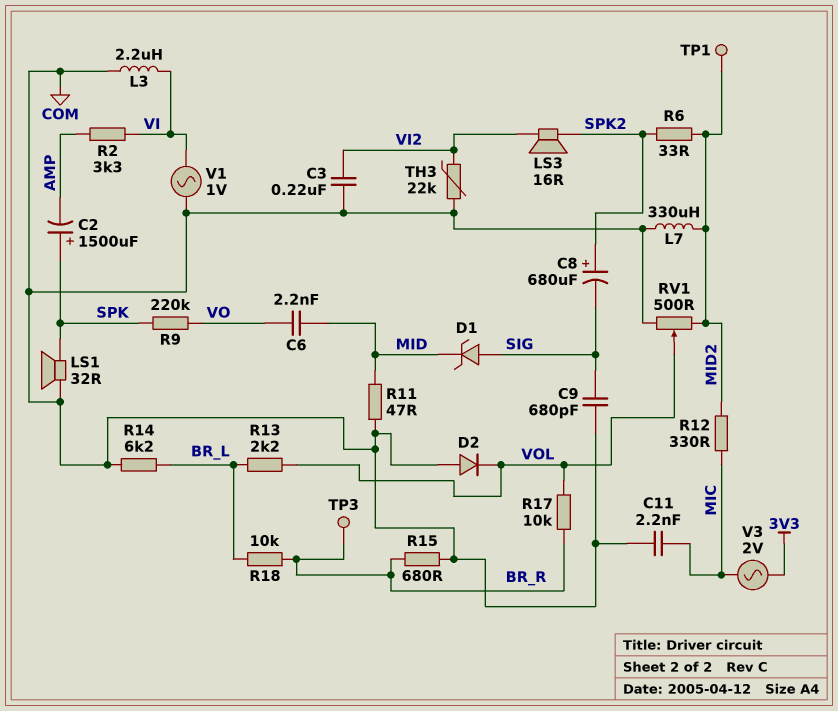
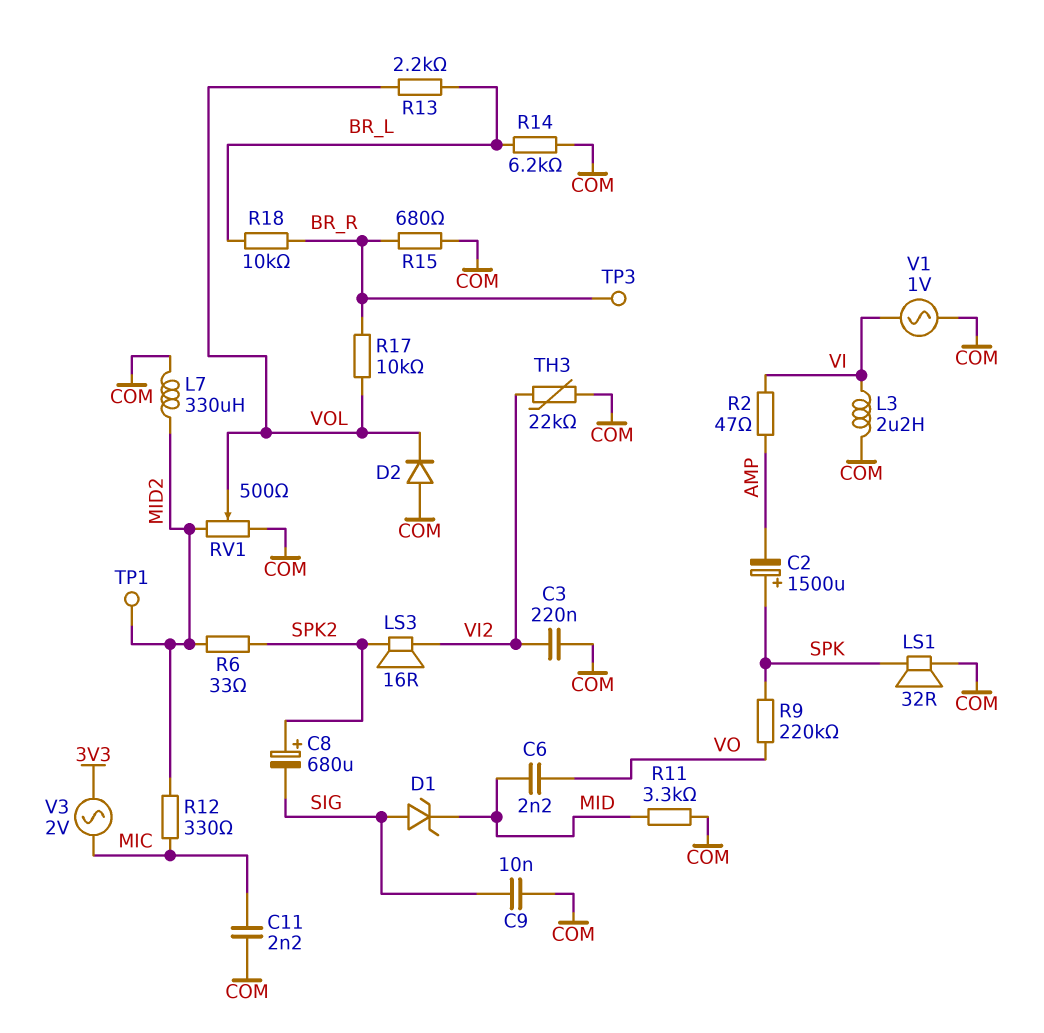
C9: 680pF (COM, SIG) -> 10nF (COM, SIG)
R2: 3.3k (AMP, VI) -> 47 (AMP, VI)
R11: 47 (COM, MID) -> 3.3k (COM, MID)

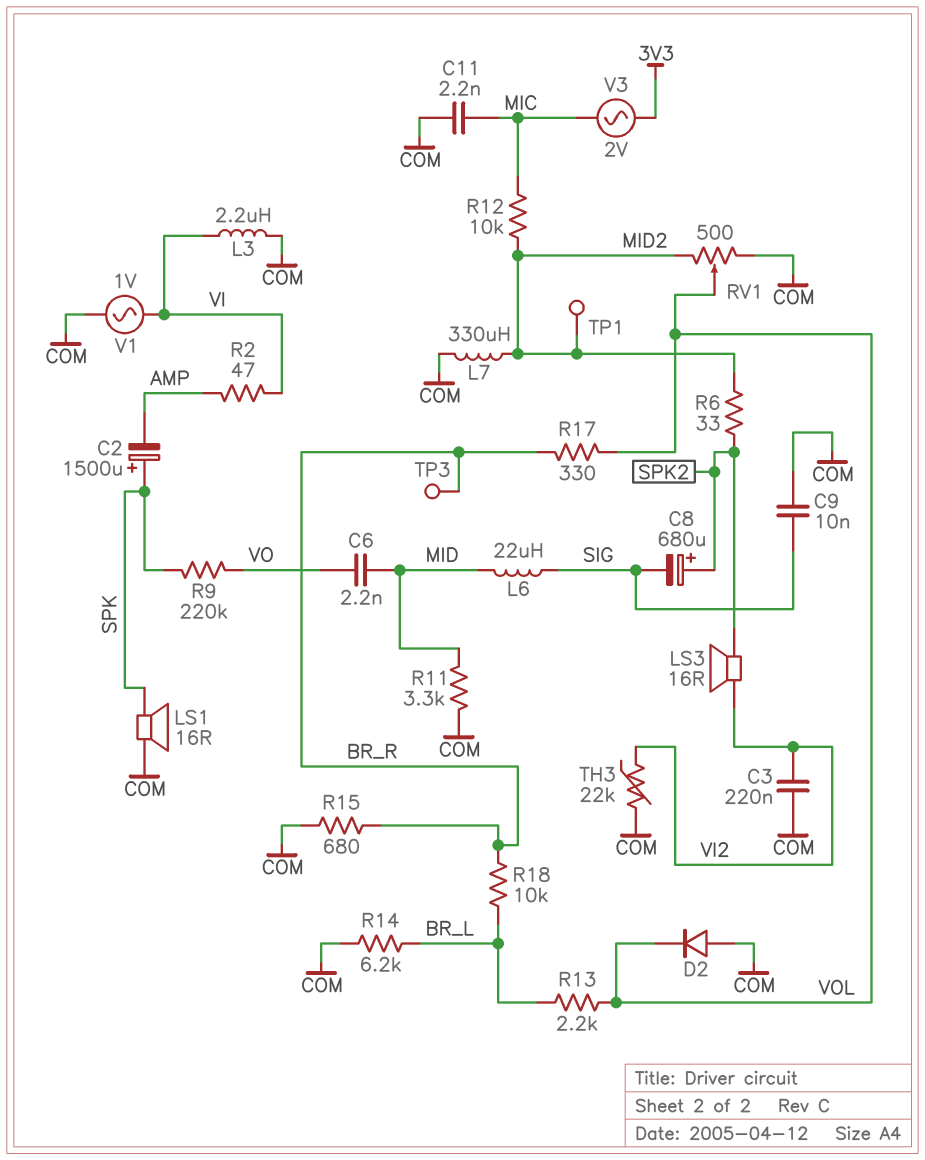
D1: zener (A SIG, K MID) -> none
L6: none -> 22uH (MID, SIG)
LS1: speaker 32R (COM, SPK) -> speaker 16R (COM, SPK)
R12: 330 (MIC, MID2) -> 10k (MIC, MID2)
R17: 10k (BR_R, VOL) -> 330 (BR_R, VOL)

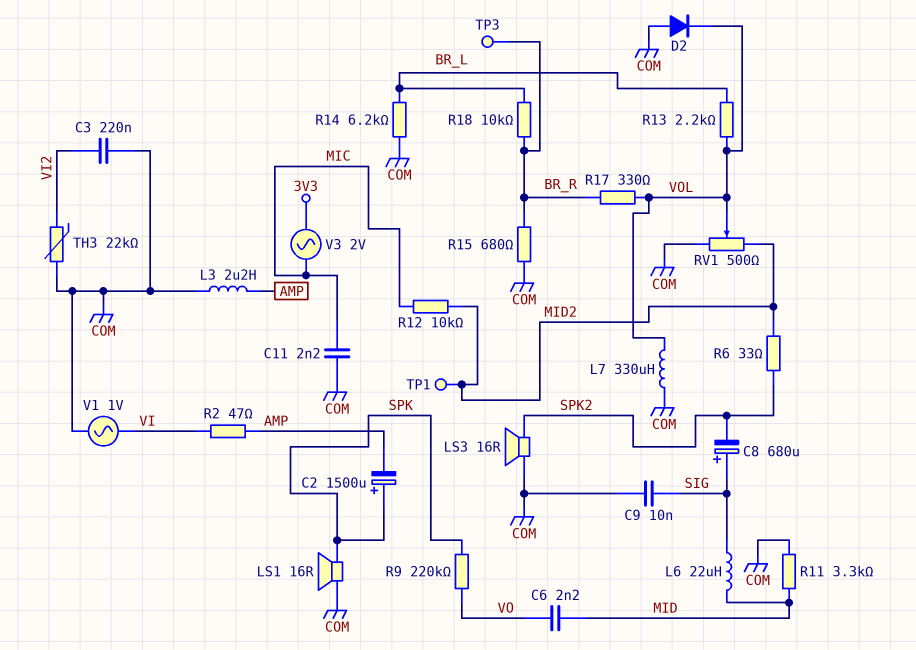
C8: 680uF (plus SPK2, minus SIG) -> 680uF (plus SIG, minus SPK2)
L3: 2.2uH (COM, VI) -> 2.2uH (AMP, COM)
L7: 330uH (COM, MID2) -> 330uH (COM, VOL)
LS3: speaker 16R (SPK2, VI2) -> speaker 16R (COM, SPK2)

